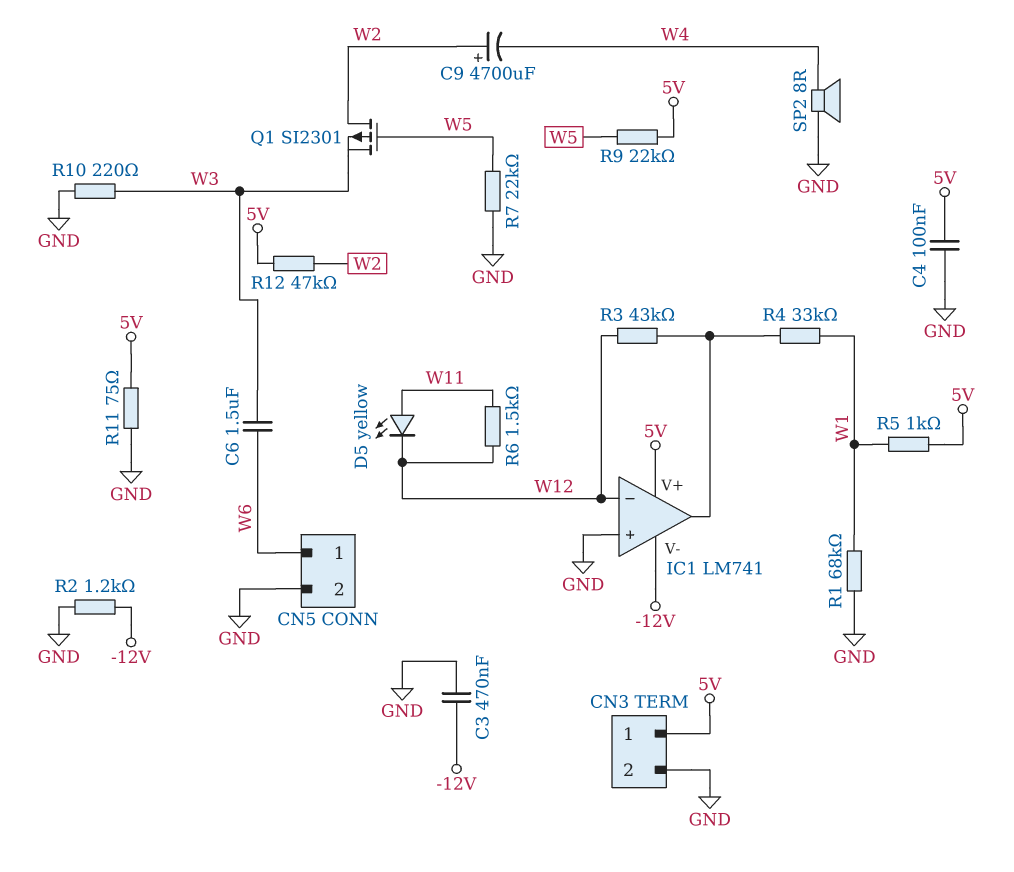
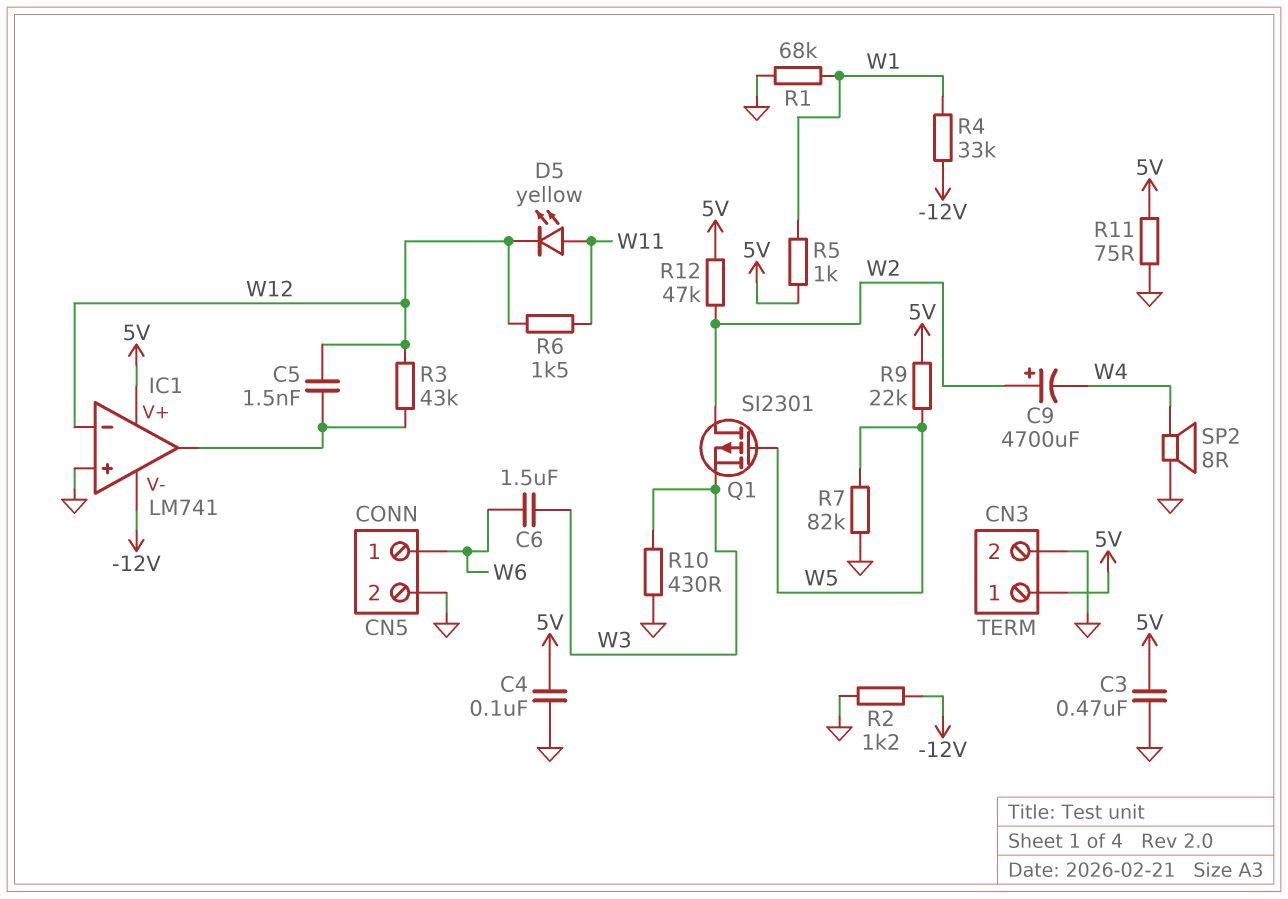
C3: 470nF (-12V, GND) -> 470nF (5V, GND)
C5: none -> 1.5nF (IC1/out, W12)
R4: 33k (IC1/out, W1) -> 33k (-12V, W1)
R7: 22k (GND, W5) -> 82k (GND, W5)
R10: 220 (GND, W3) -> 430 (GND, W3)

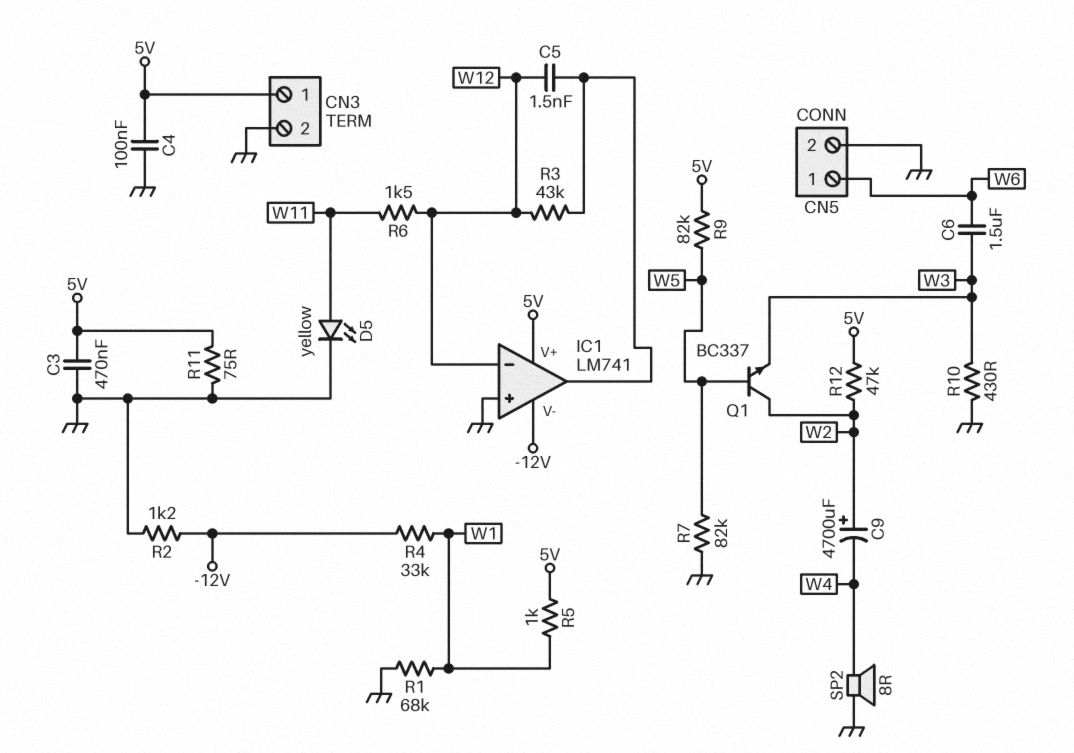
D5: LED yellow (A W11, K W12) -> LED yellow (A W11, K GND)
Q1: PMOS SI2301 (G W5, D W2, S W3) -> NPN BC337 (B W5, C W2, E W3)
R9: 22k (5V, W5) -> 82k (5V, W5)

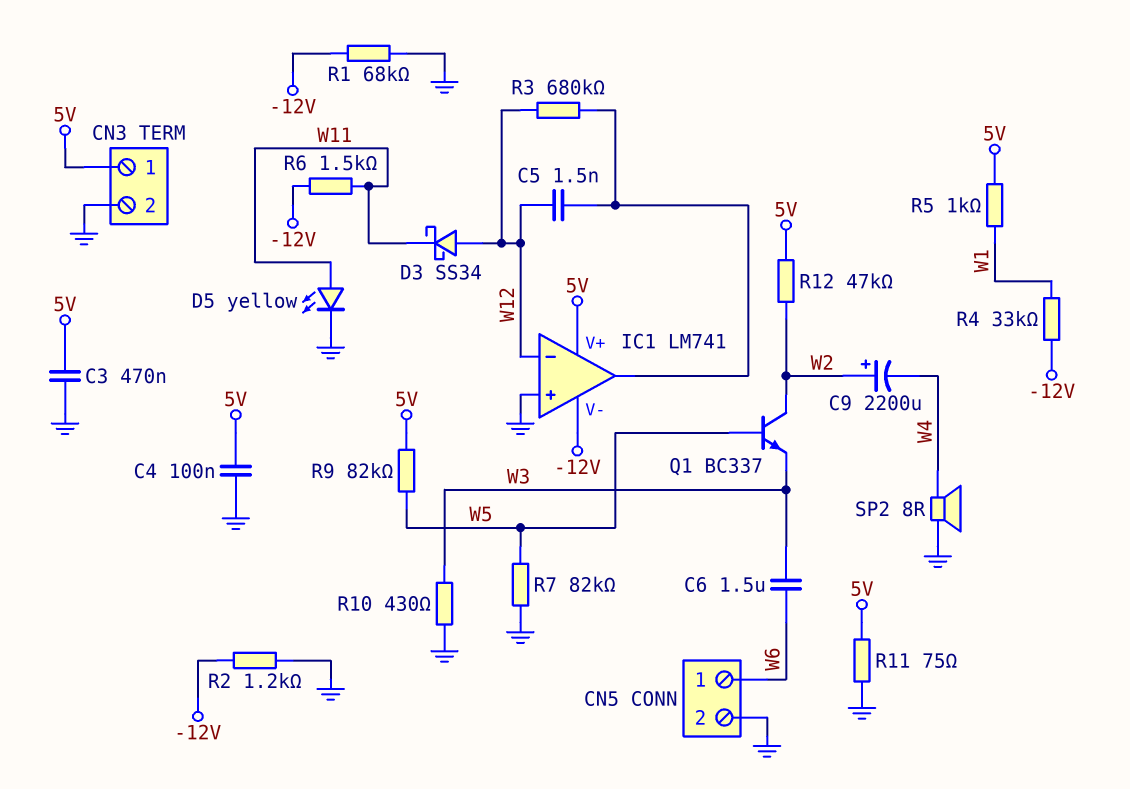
C9: 4700uF (plus W2, minus W4) -> 2200uF (plus W2, minus W4)
D3: none -> schottky SS34 (A W12, K W11)
R1: 68k (GND, W1) -> 68k (-12V, GND)
R3: 43k (IC1/out, W12) -> 680k (IC1/out, W12)
R6: 1.5k (W11, W12) -> 1.5k (-12V, W11)

